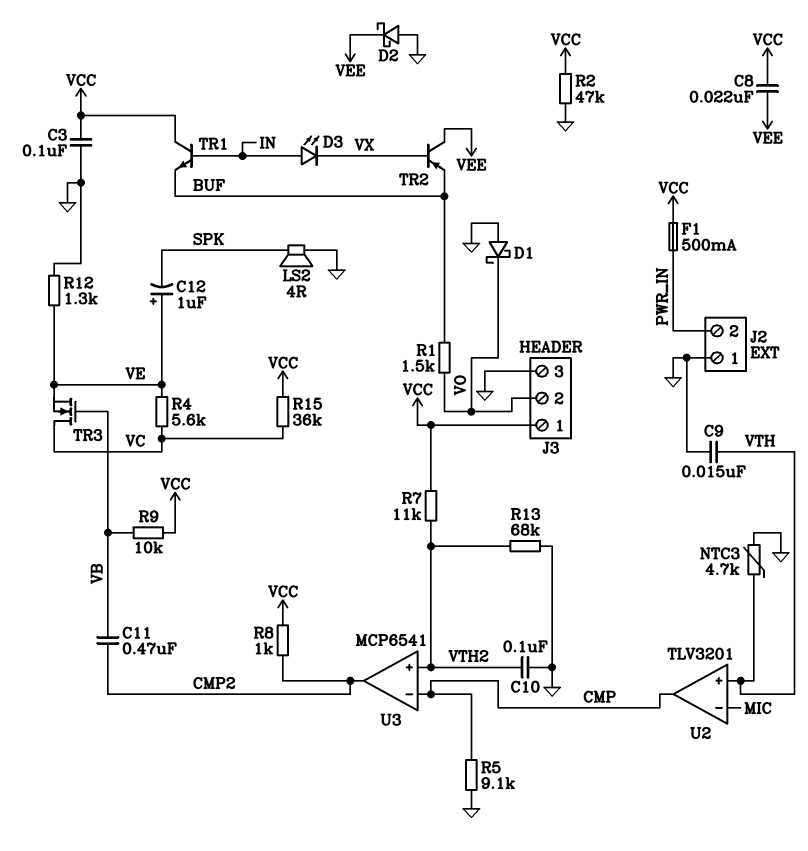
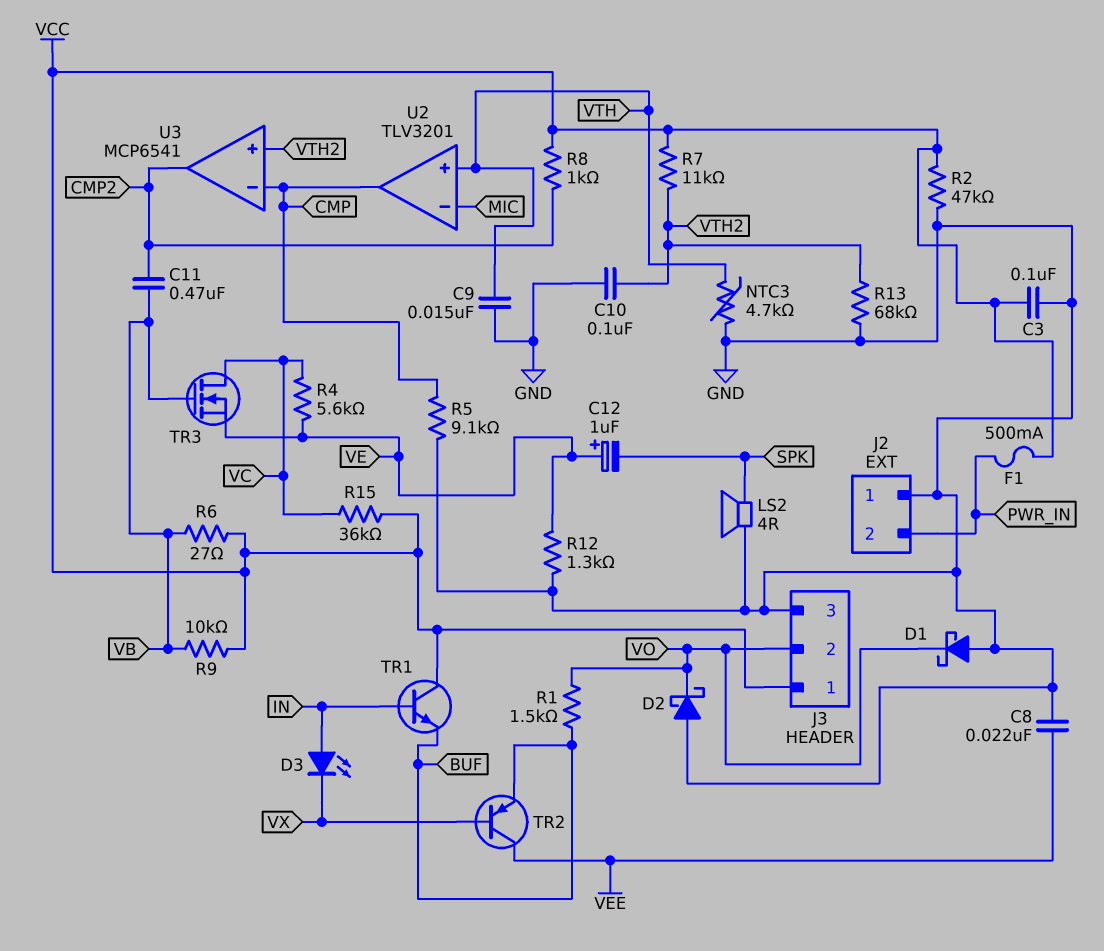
C8: 22nF (VCC, VEE) -> 22nF (GND, VEE)
D2: schottky (A GND, K VEE) -> schottky (A GND, K VO)
R6: none -> 27 (VB, VCC)

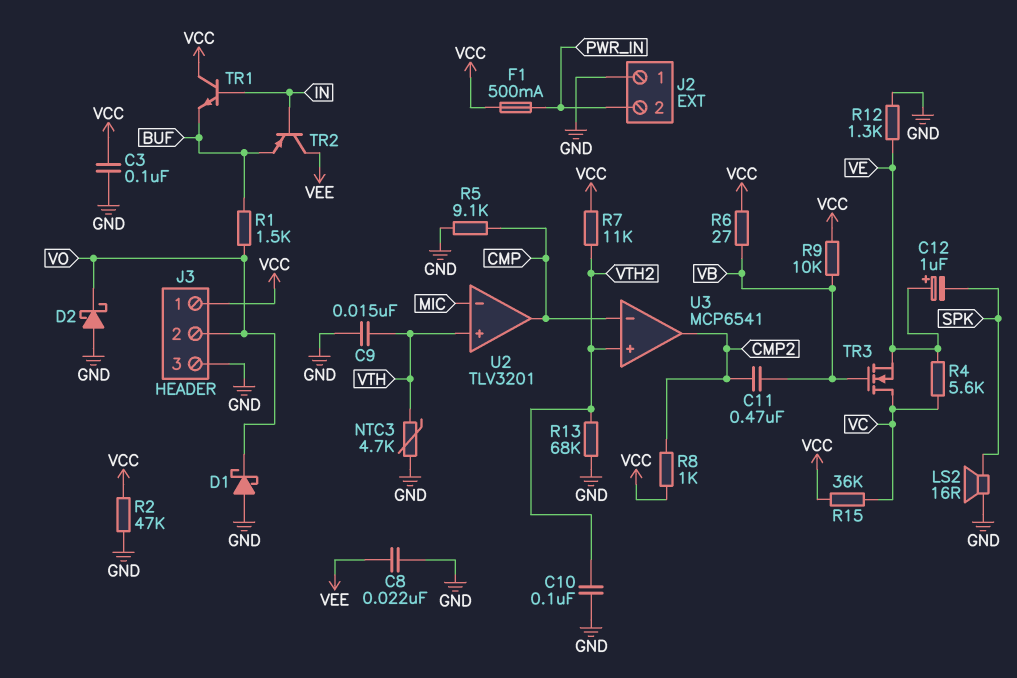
D3: LED (A IN, K VX) -> none
LS2: speaker 4R (GND, SPK) -> speaker 16R (GND, SPK)
TR2: PNP (B VX, C VEE, E BUF) -> PNP (B IN, C VEE, E BUF)

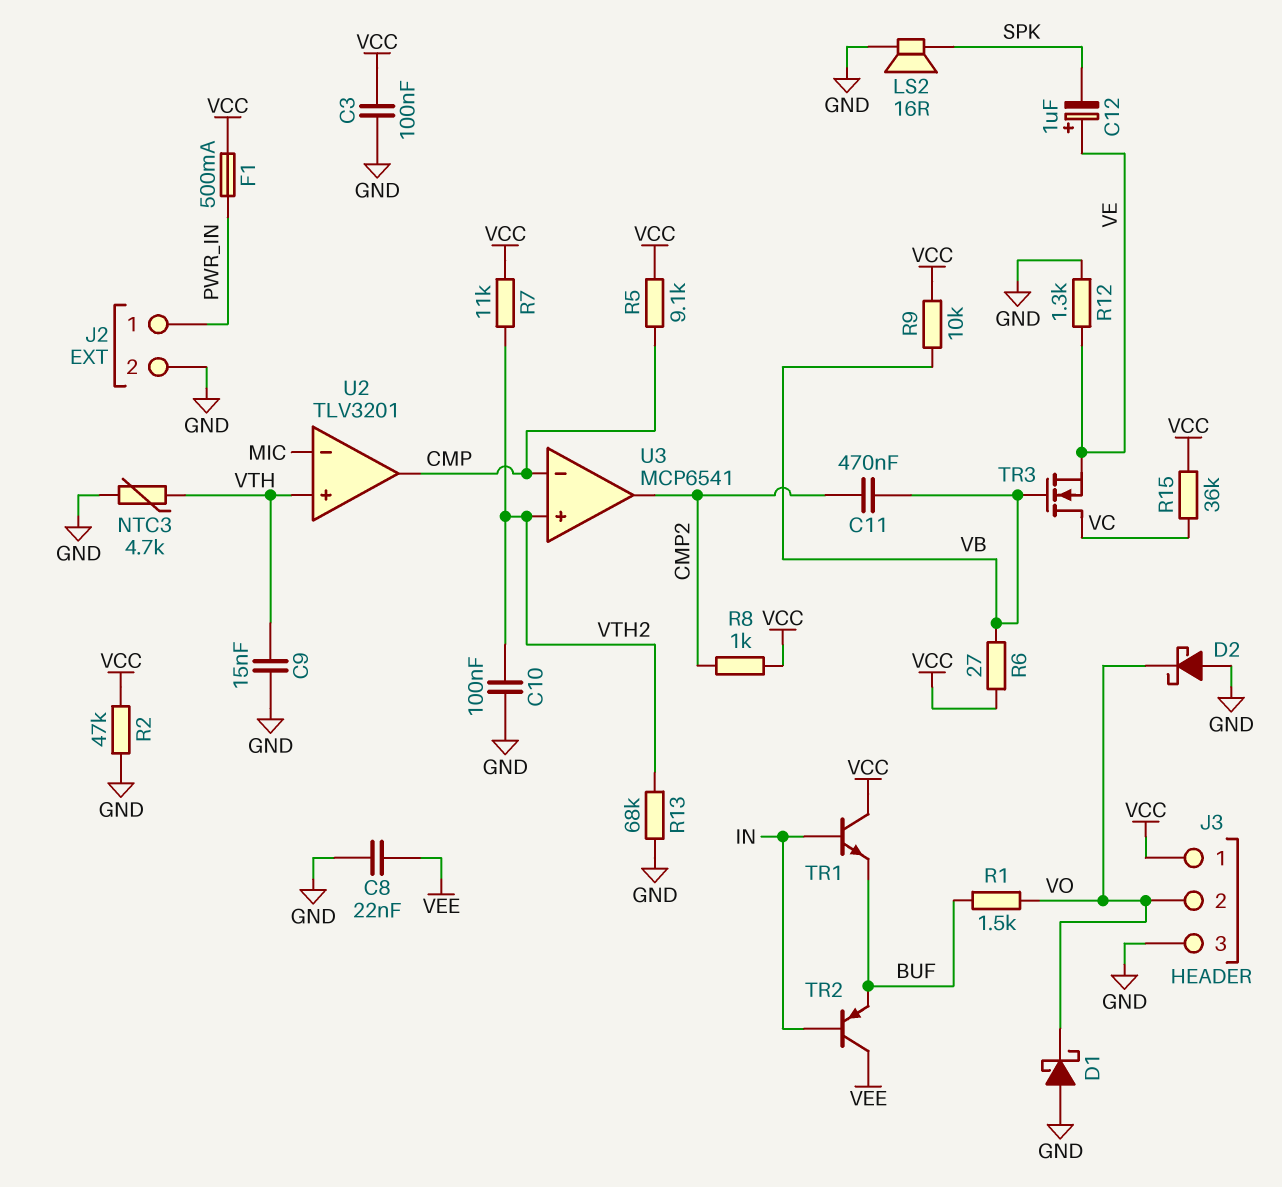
J2 pin 1: GND -> PWR_IN
J2 pin 2: PWR_IN -> GND
R4: 5.6k (VC, VE) -> none
R5: 9.1k (CMP, GND) -> 9.1k (CMP, VCC)

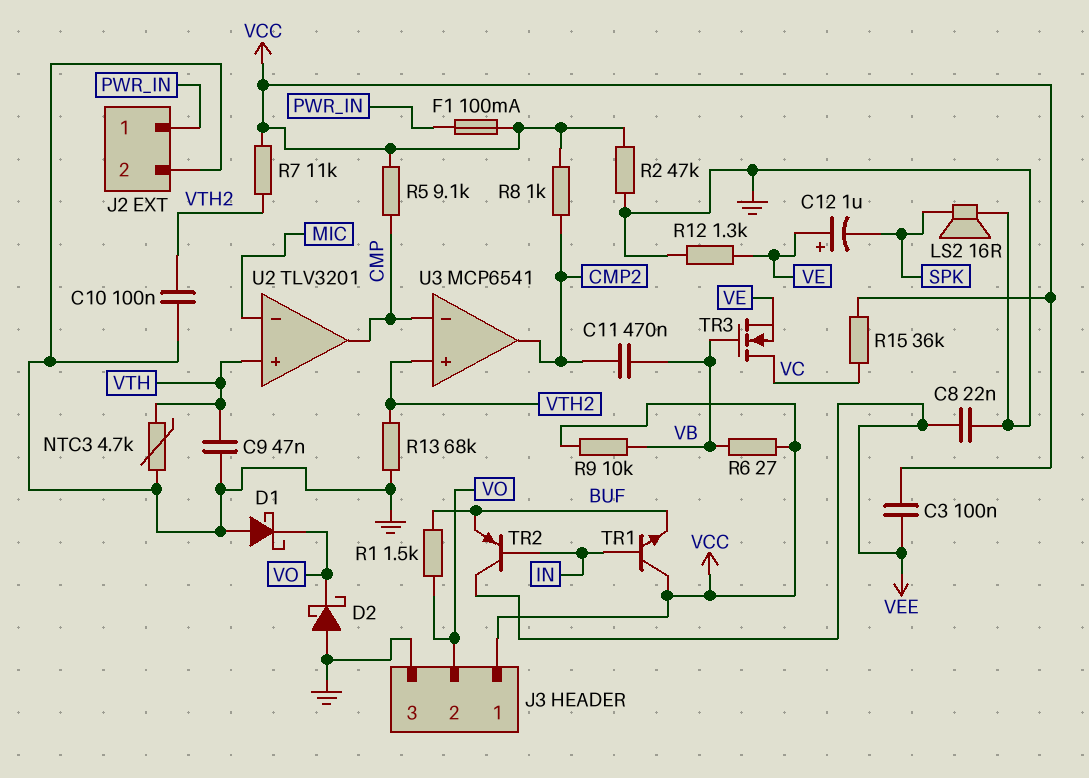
C3: 100nF (GND, VCC) -> 100nF (VCC, VEE)
C9: 15nF (GND, VTH) -> 47nF (GND, VTH)
F1: 500mA (PWR_IN, VCC) -> 100mA (PWR_IN, VCC)

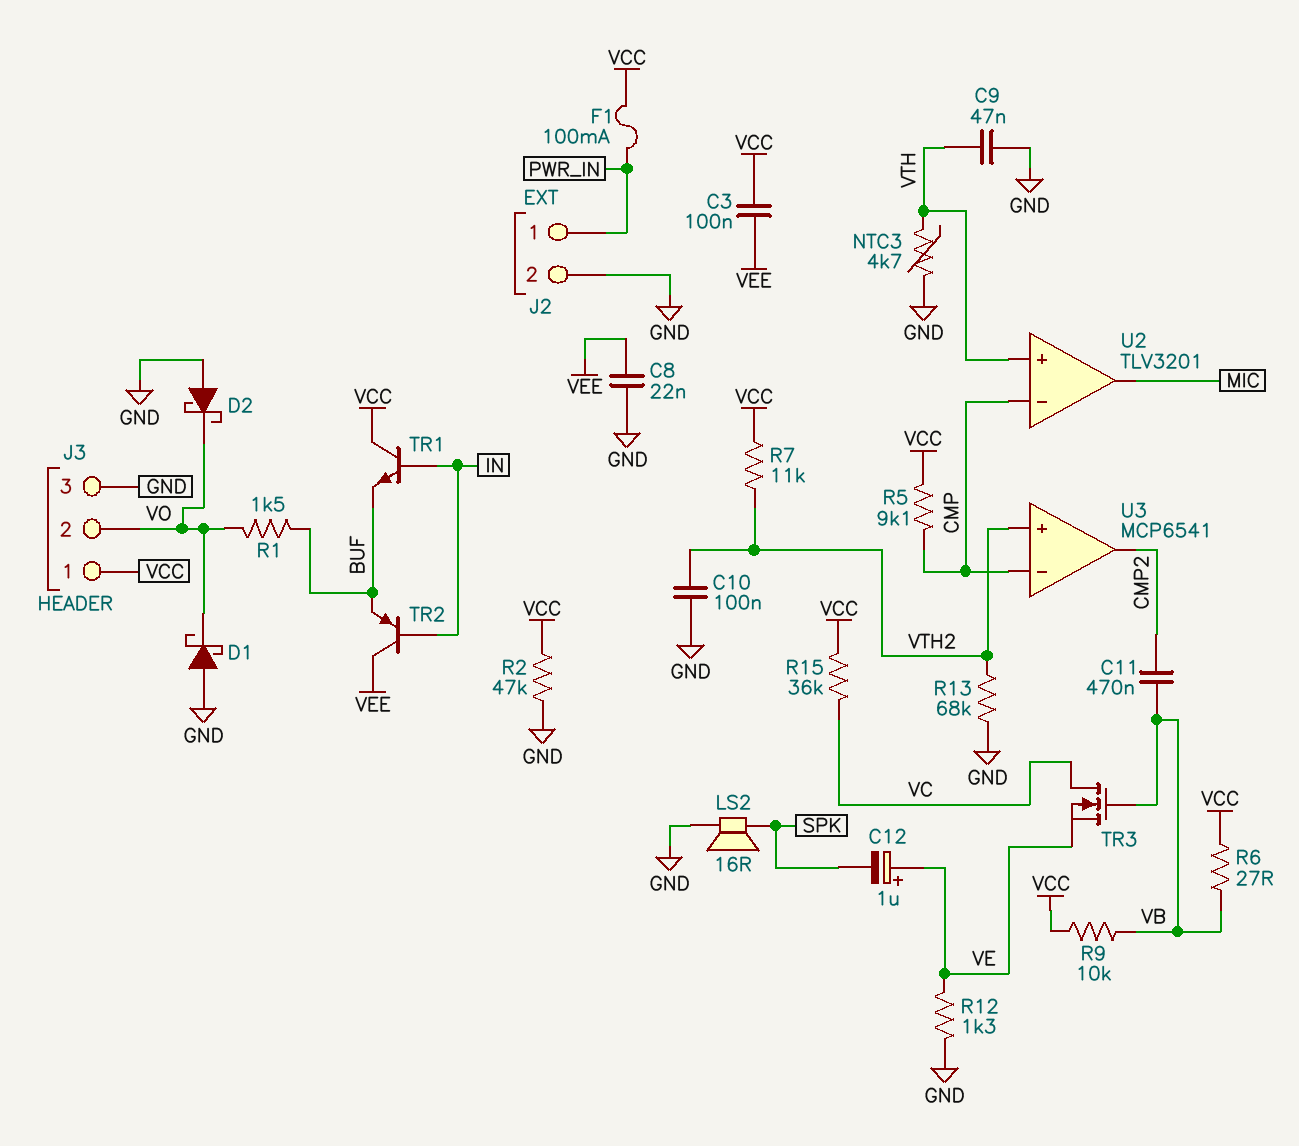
R8: 1k (CMP2, VCC) -> none
U2 pin in-: MIC -> CMP
U2 pin out: CMP -> MIC

